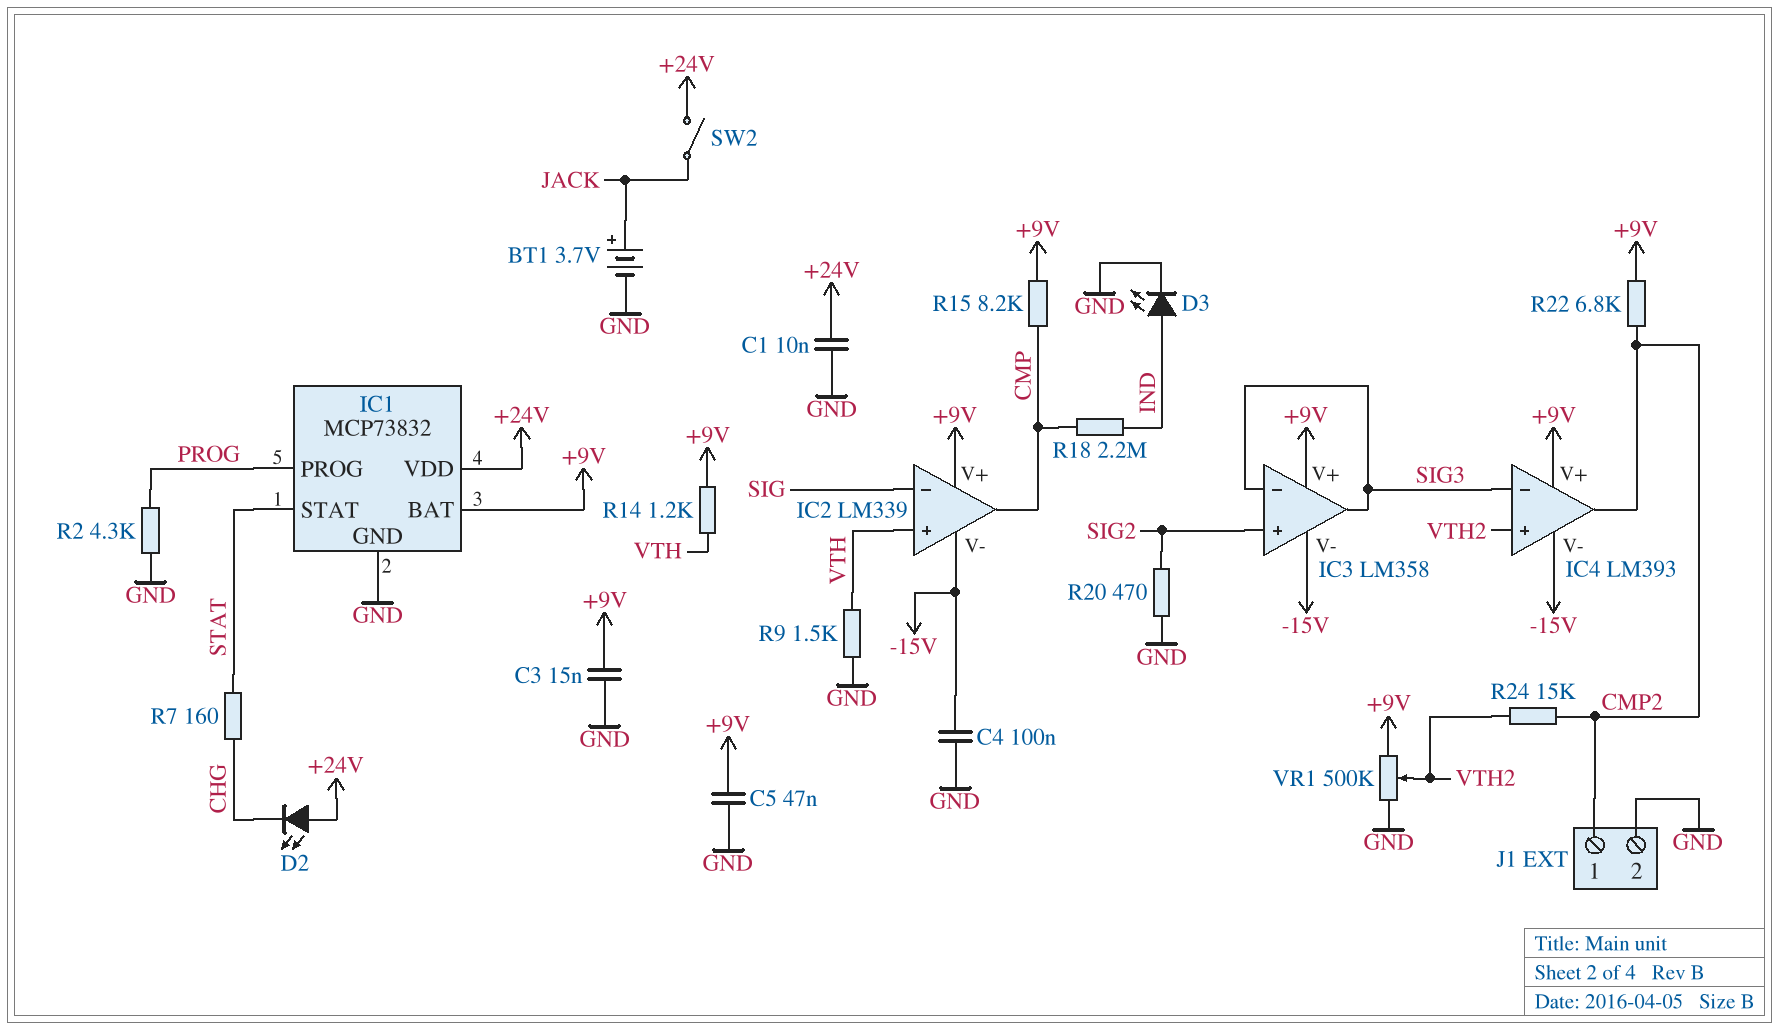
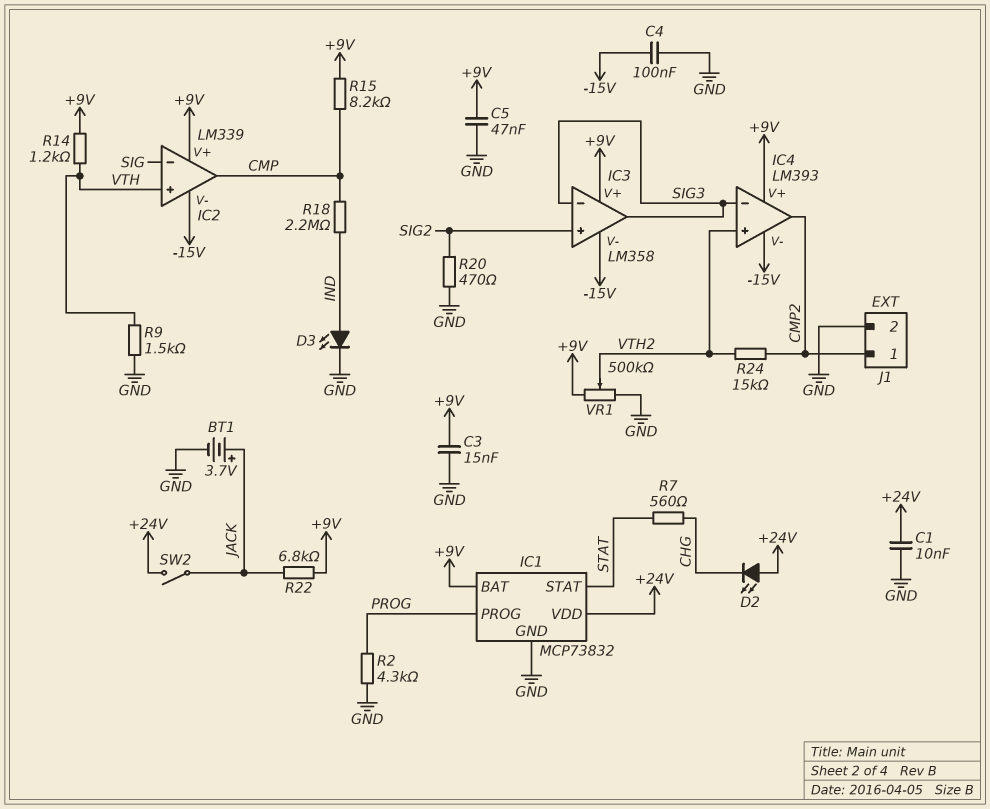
R7: 160 (CHG, STAT) -> 560 (CHG, STAT)
R22: 6.8k (+9V, CMP2) -> 6.8k (+9V, JACK)

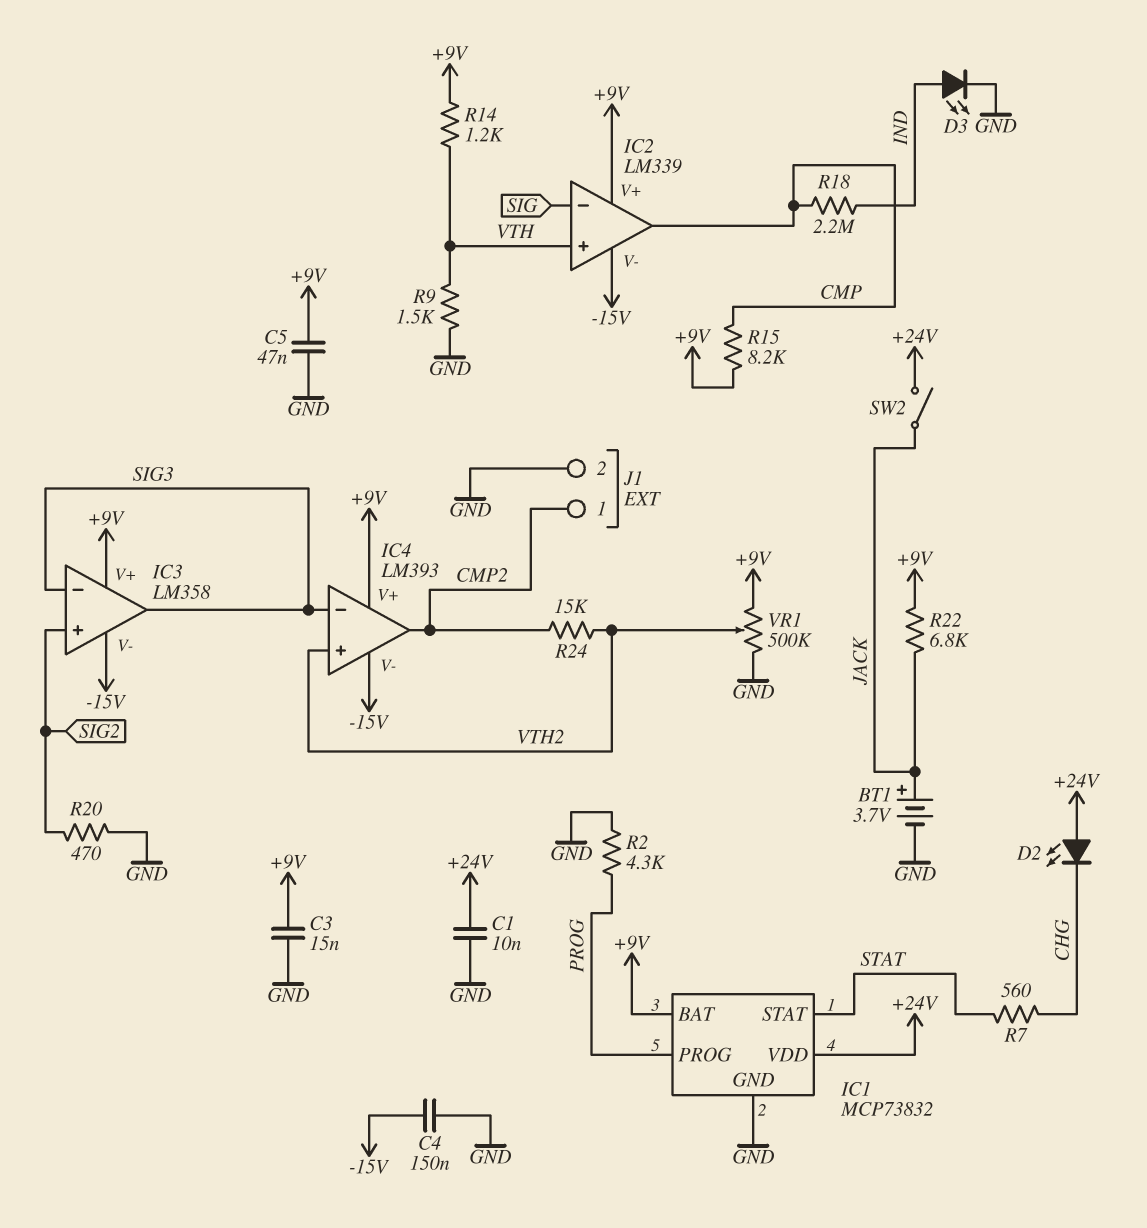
C4: 100nF (-15V, GND) -> 150nF (-15V, GND)

